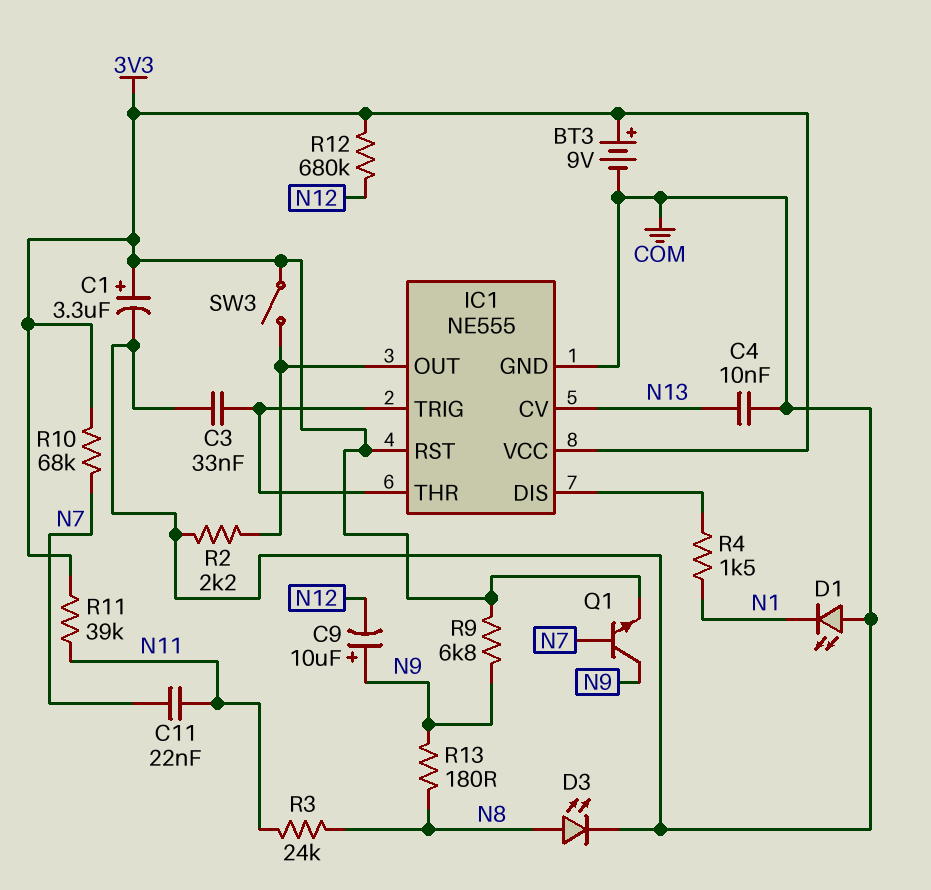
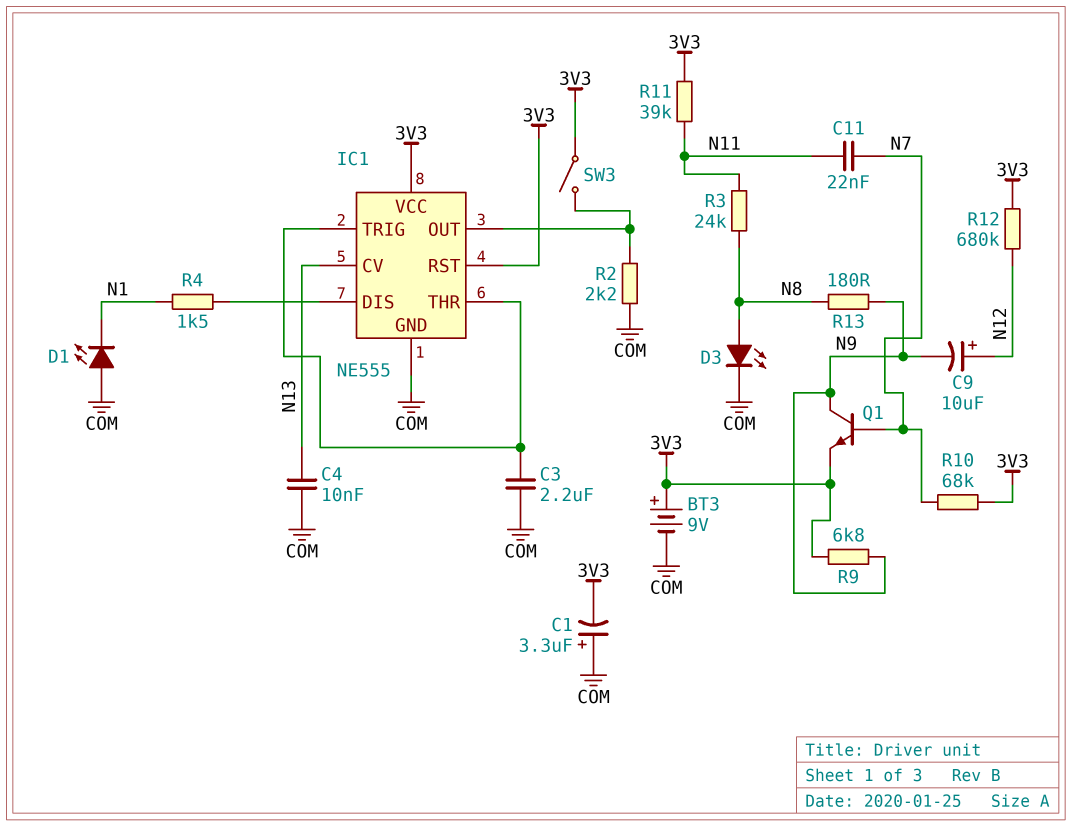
C1: 3.3uF (plus 3V3, minus COM) -> 3.3uF (plus COM, minus 3V3)
C3: 33nF (COM, IC1/THR) -> 2.2uF (COM, IC1/THR)
C9: 10uF (plus N9, minus N12) -> 10uF (plus N12, minus N9)

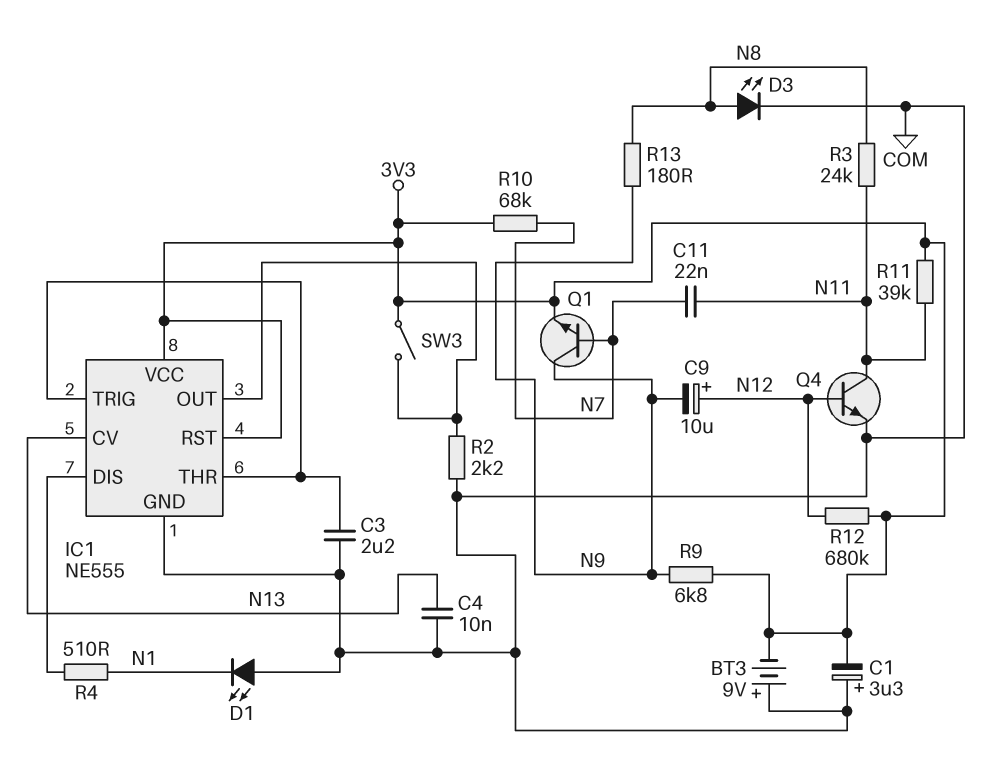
BT3: 9V (plus 3V3, minus COM) -> 9V (plus COM, minus 3V3)
Q4: none -> NPN (B N12, C N11, E COM)
R4: 1.5k (IC1/DIS, N1) -> 510 (IC1/DIS, N1)

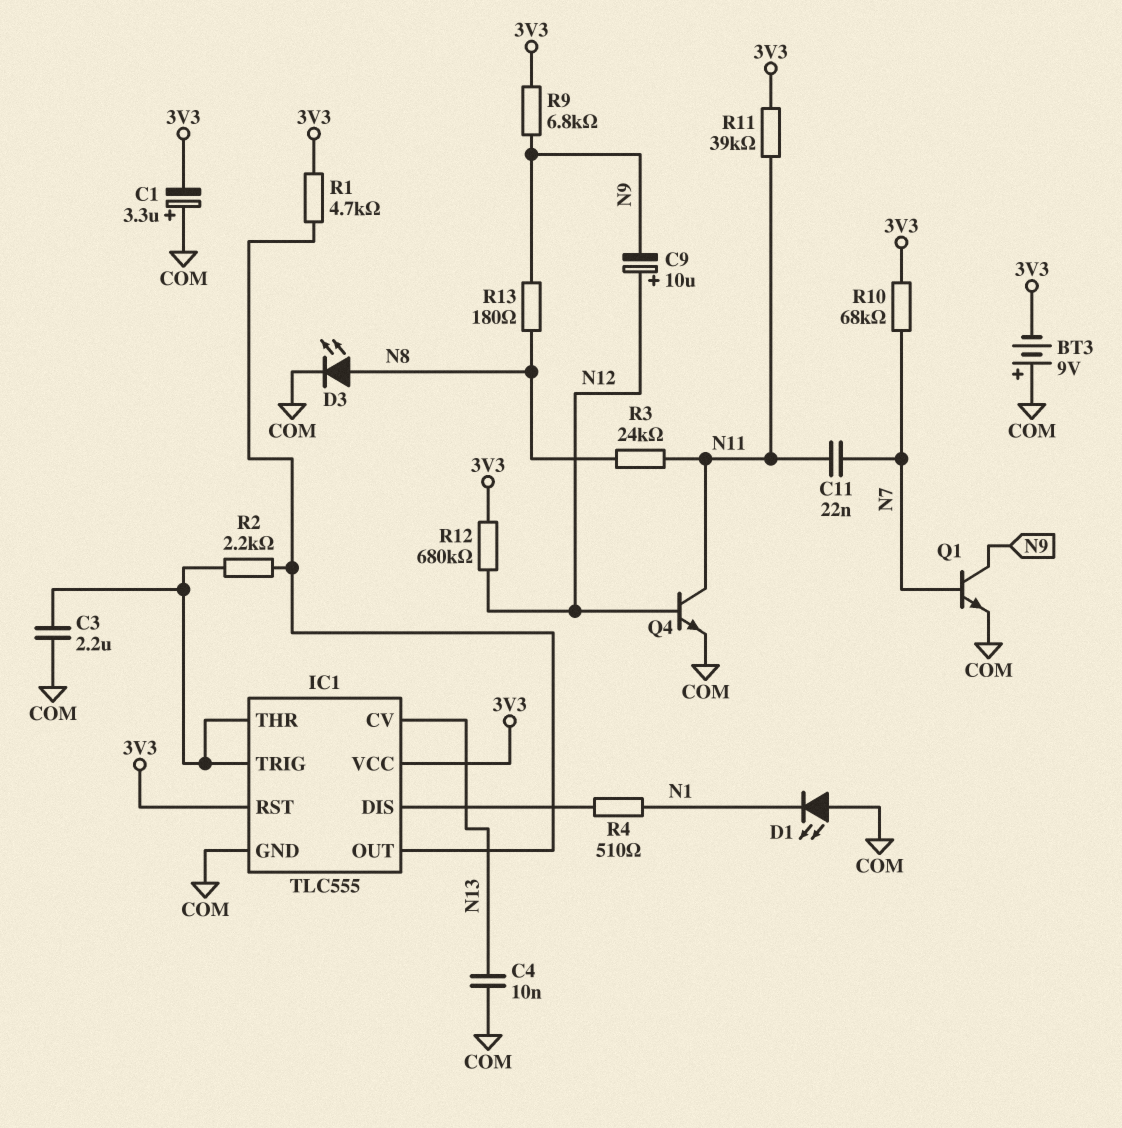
IC1: NE555 -> TLC555
Q1: NPN (B N7, C N9, E 3V3) -> NPN (B N7, C N9, E COM)
R1: none -> 4.7k (3V3, IC1/OUT)
R2: 2.2k (COM, IC1/OUT) -> 2.2k (IC1/OUT, IC1/THR)
SW3: switch (3V3, IC1/OUT) -> none

